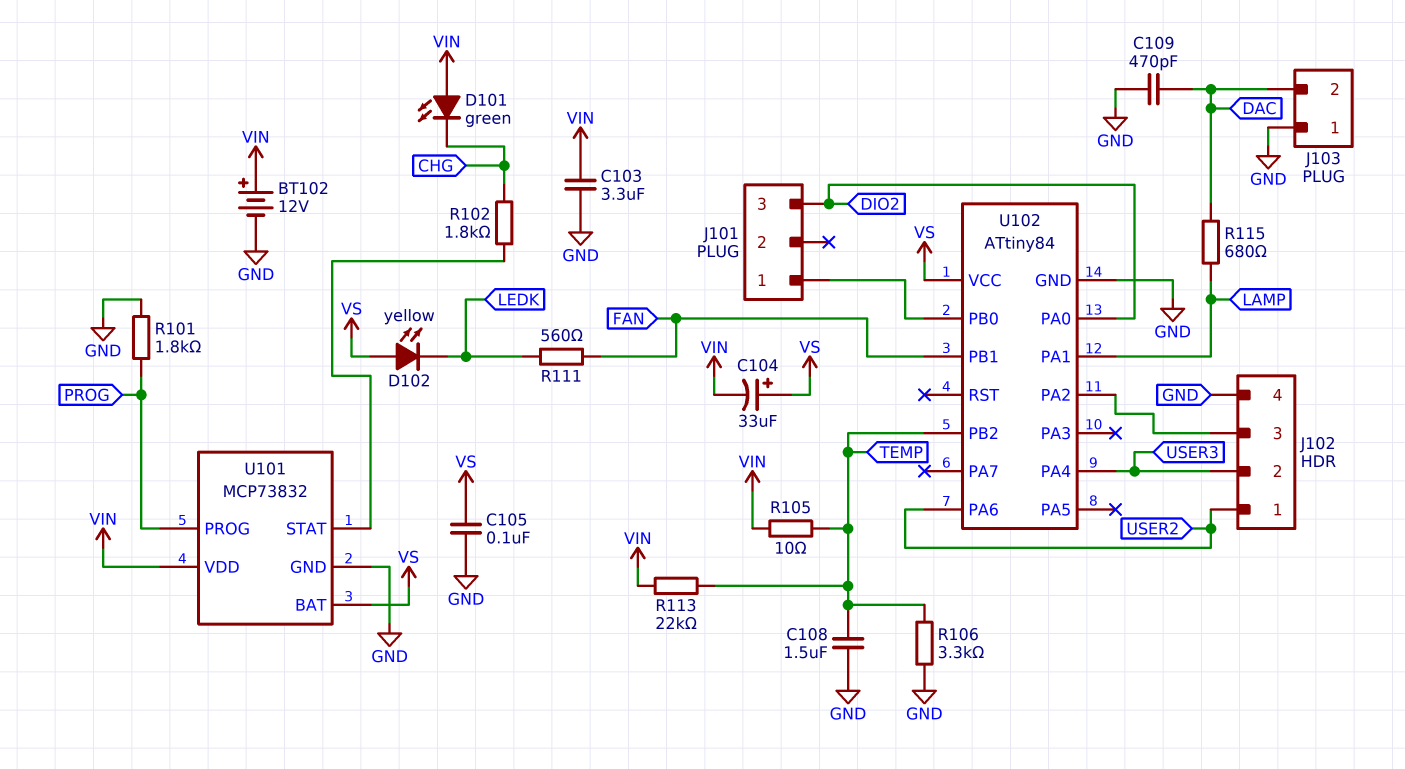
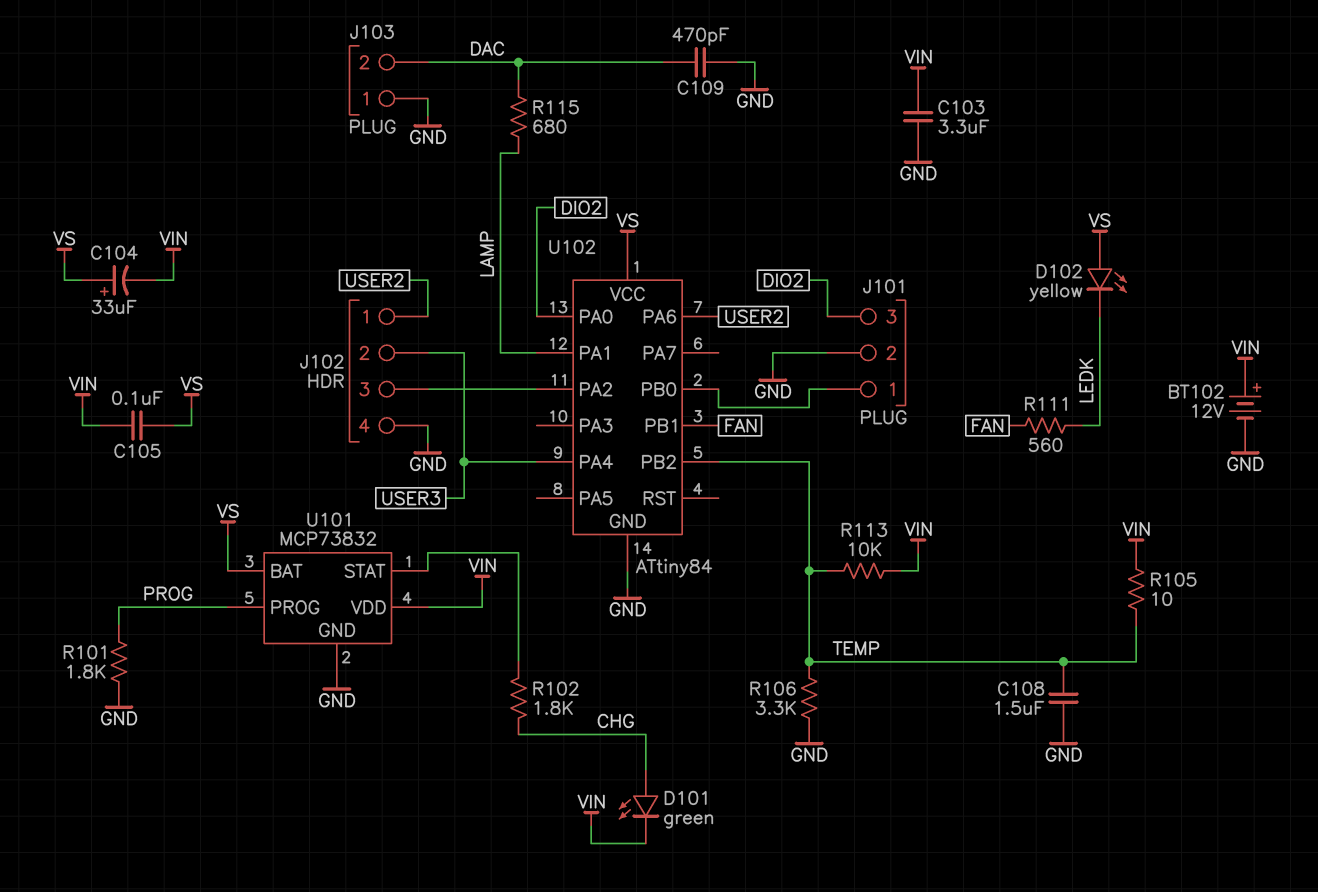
C105: 100nF (GND, VS) -> 100nF (VIN, VS)
D101: LED green (A VIN, K CHG) -> LED green (A CHG, K VIN)
J101 pin 2: none -> GND
R113: 22k (TEMP, VIN) -> 10k (TEMP, VIN)

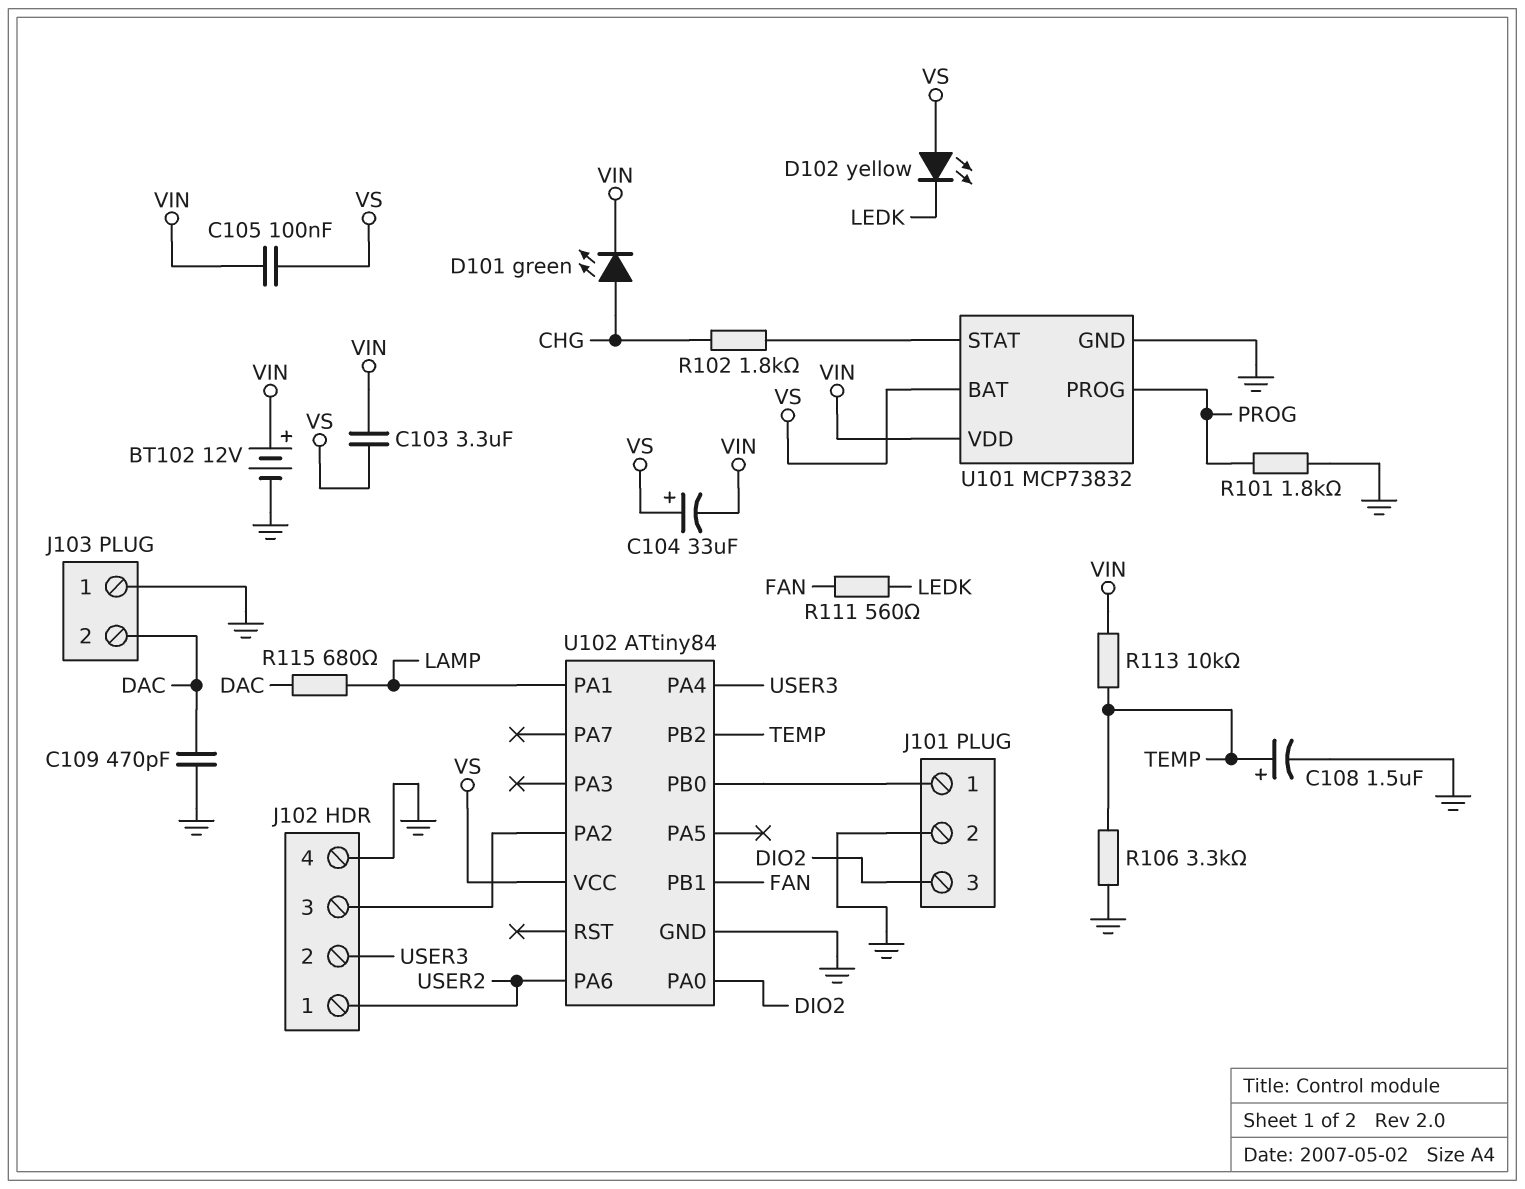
C103: 3.3uF (GND, VIN) -> 3.3uF (VIN, VS)
C108: 1.5uF (GND, TEMP) -> 1.5uF (plus TEMP, minus GND)
R105: 10 (TEMP, VIN) -> none

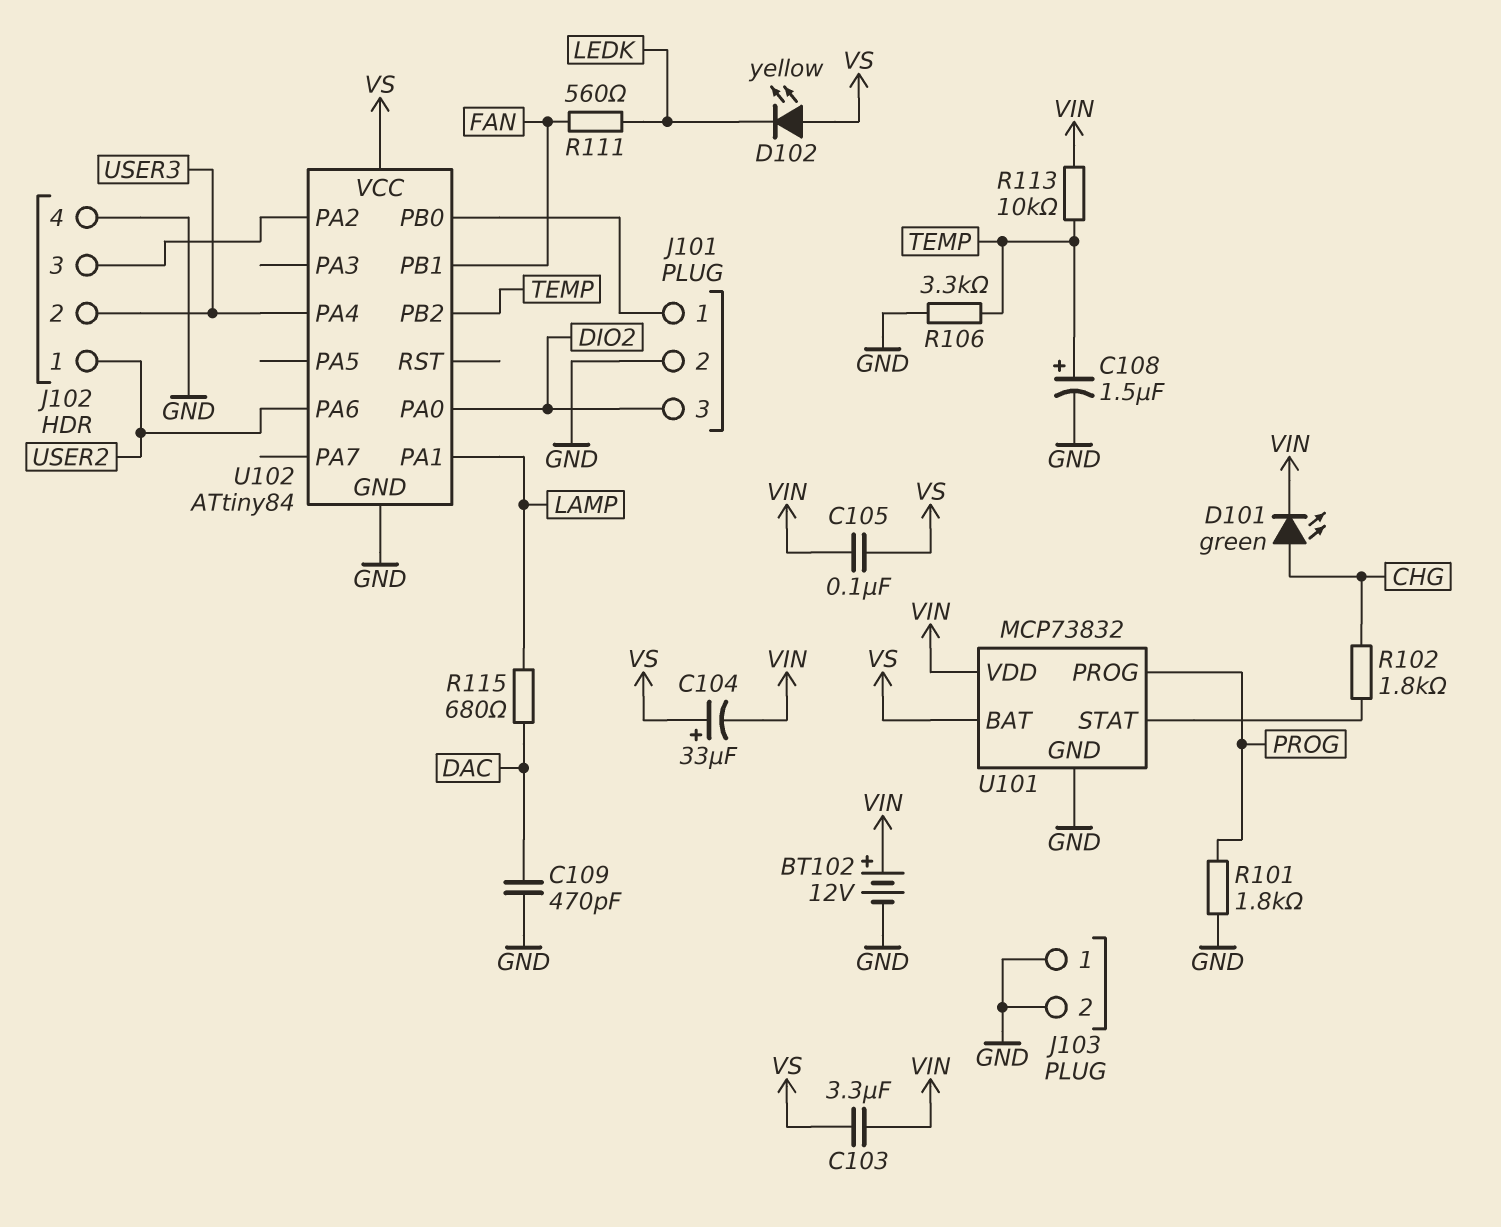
J103 pin 2: DAC -> GND

